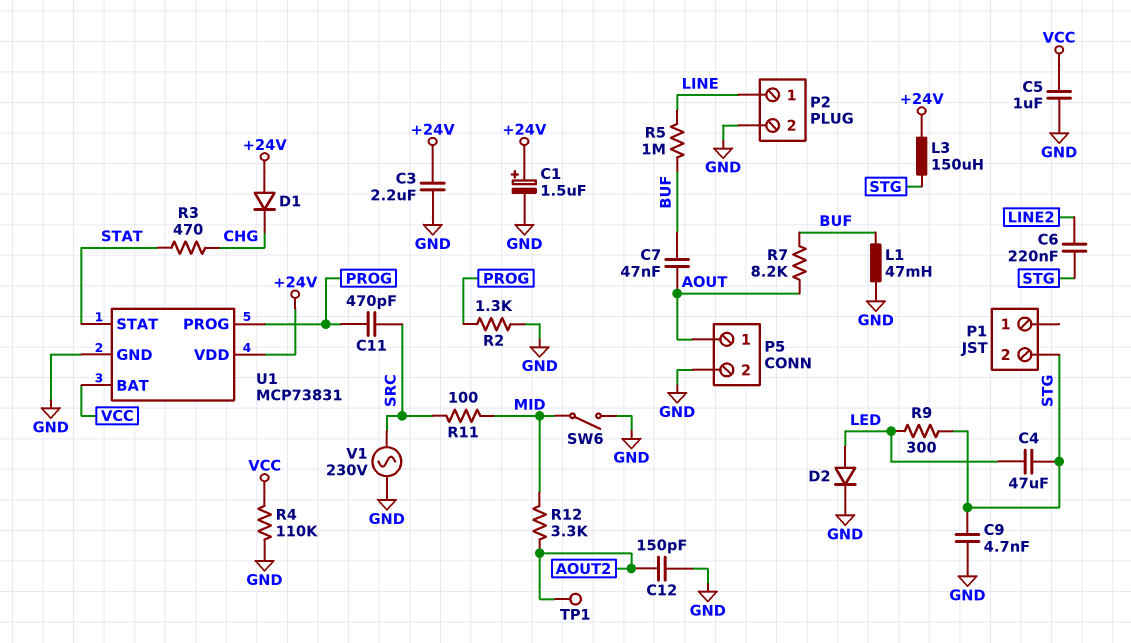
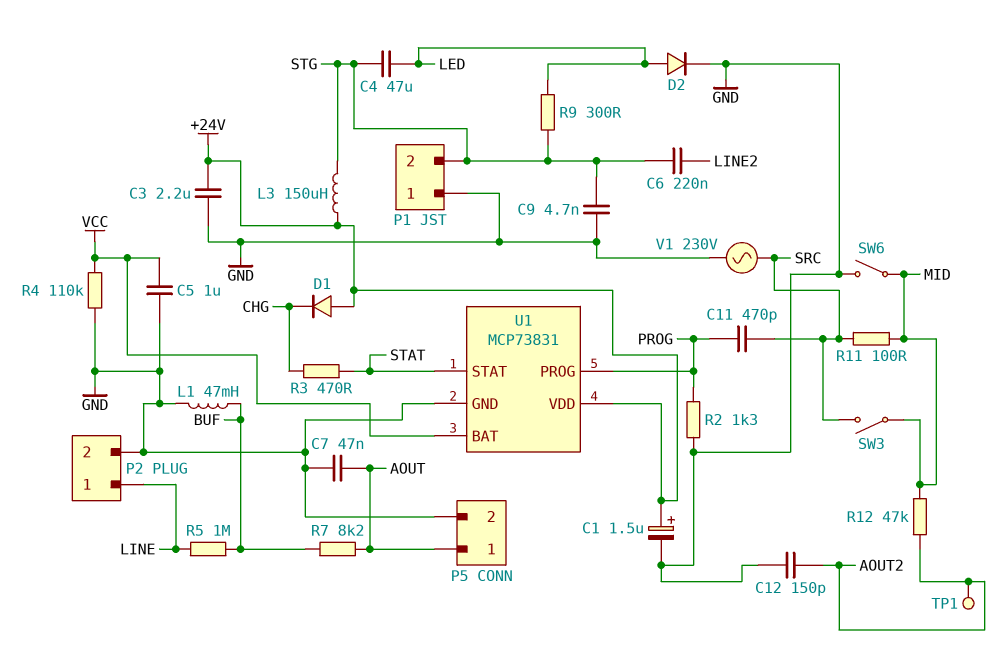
C7: 47nF (AOUT, BUF) -> 47nF (AOUT, GND)
P1 pin 1: none -> GND
R12: 3.3k (AOUT2, MID) -> 47k (AOUT2, MID)
SW3: none -> switch (MID, SRC)

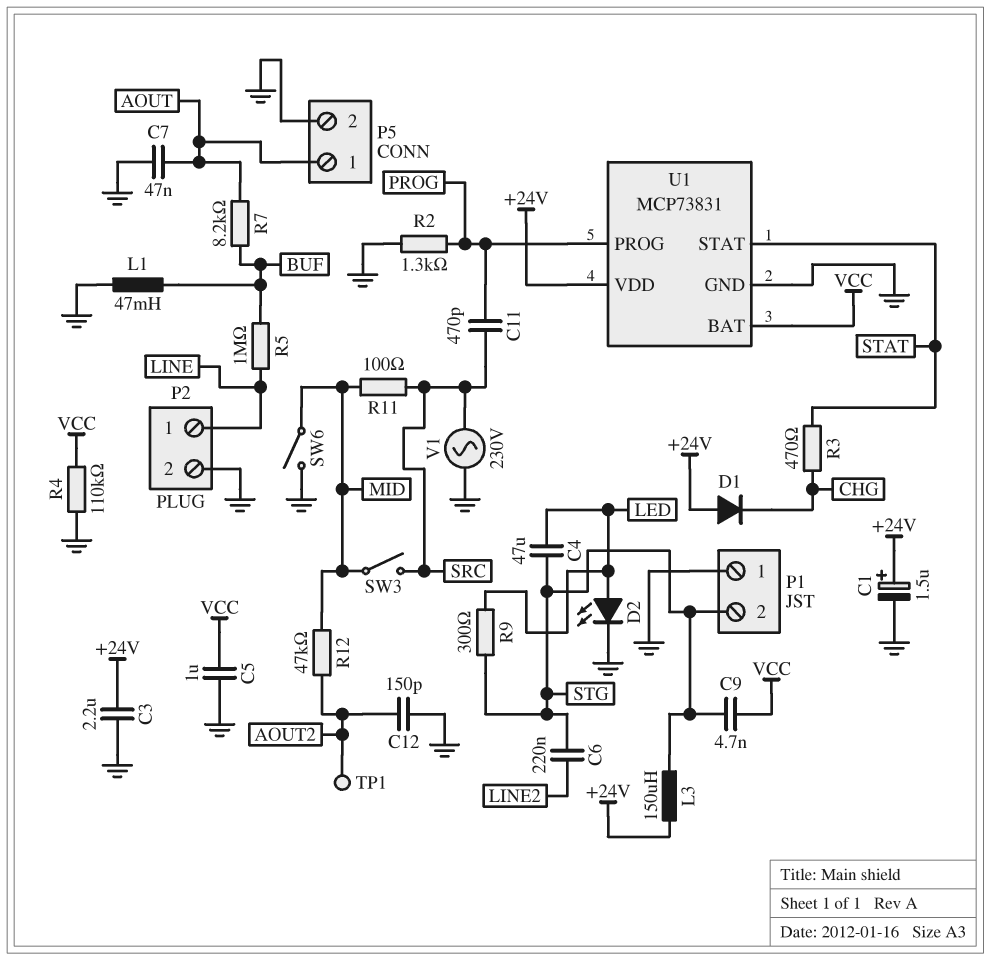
C9: 4.7nF (GND, STG) -> 4.7nF (STG, VCC)
D2: diode (A LED, K GND) -> LED (A LED, K GND)

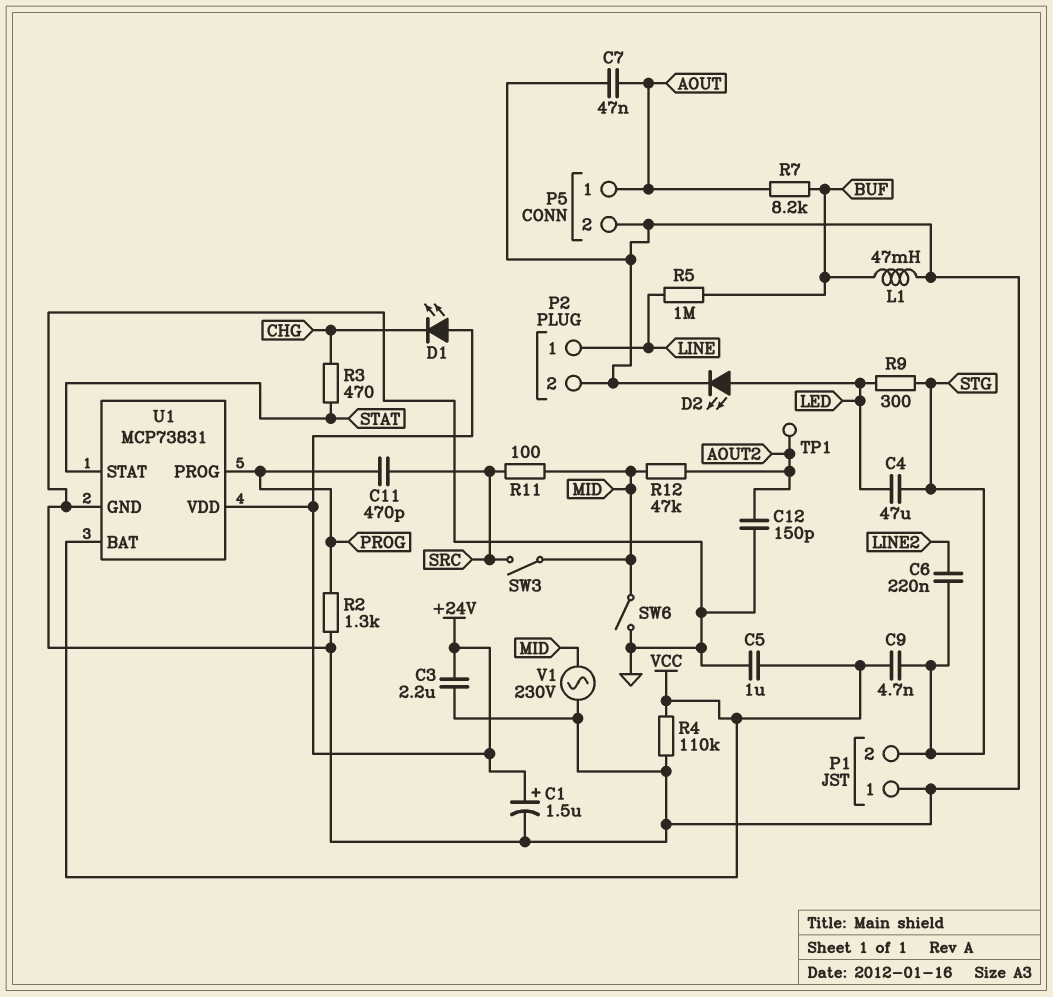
D1: diode (A +24V, K CHG) -> LED (A +24V, K CHG)
L3: 150uH (+24V, STG) -> none
V1: AC 230V (GND, SRC) -> AC 230V (GND, MID)

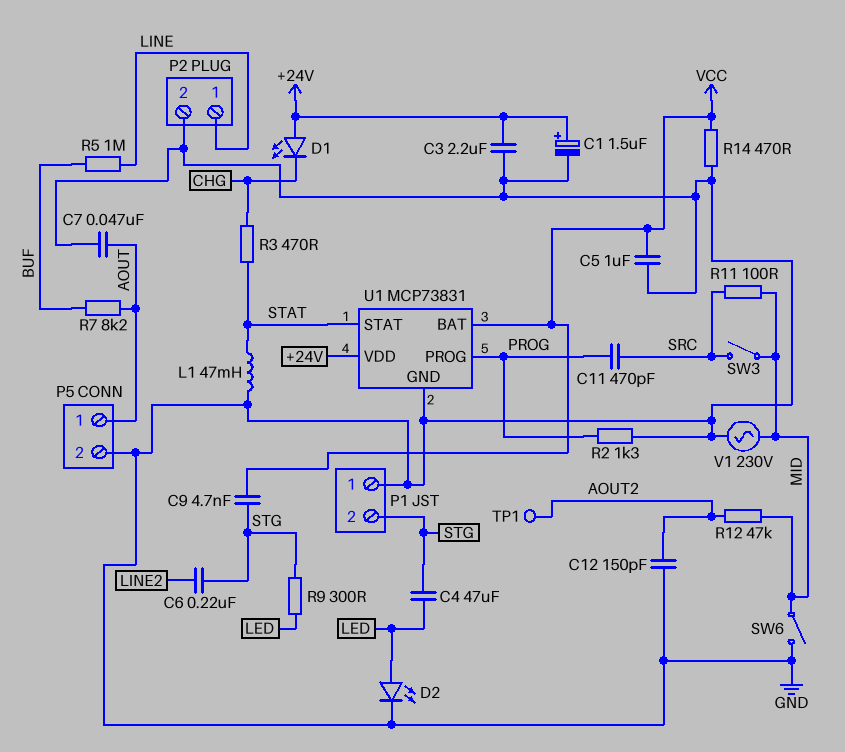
L1: 47mH (BUF, GND) -> 47mH (GND, STAT)
R4: 110k (GND, VCC) -> none
R14: none -> 470 (GND, VCC)

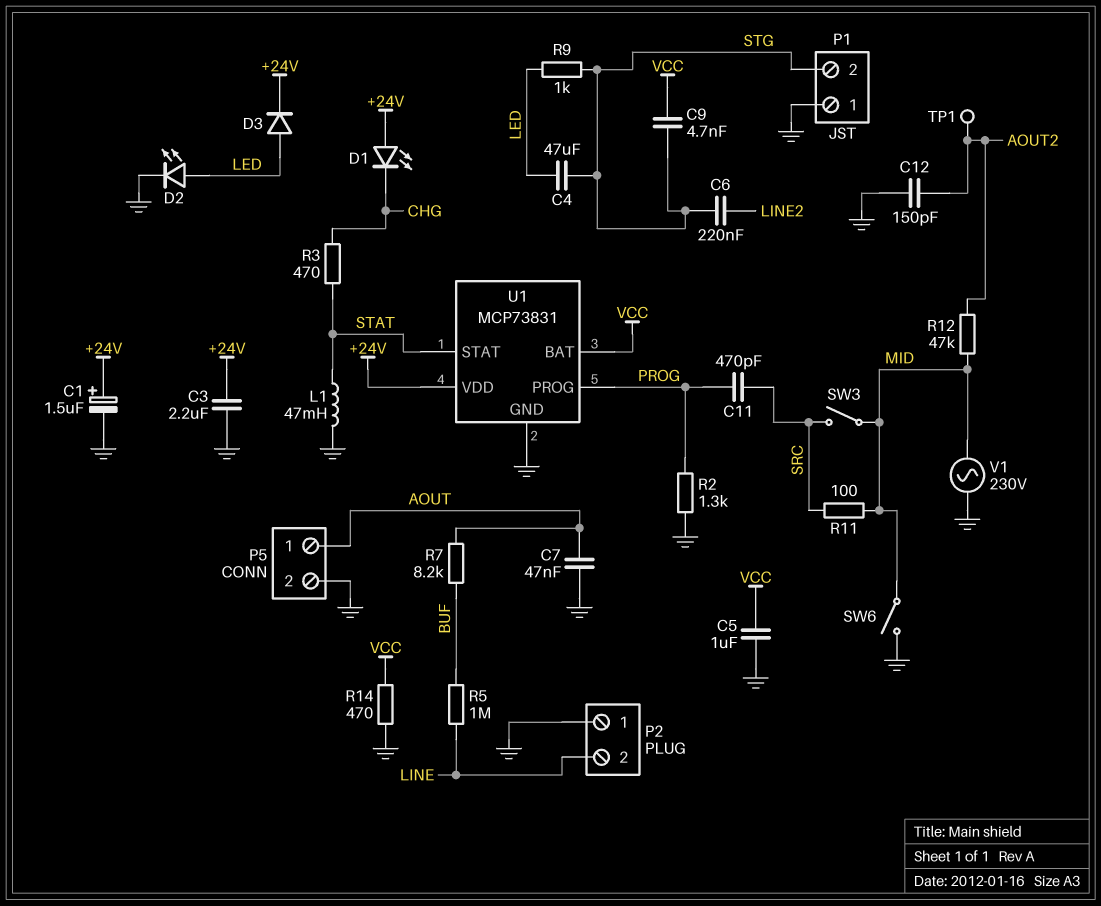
D3: none -> diode (A LED, K +24V)
P2 pin 1: LINE -> GND
P2 pin 2: GND -> LINE
R9: 300 (LED, STG) -> 1k (LED, STG)

